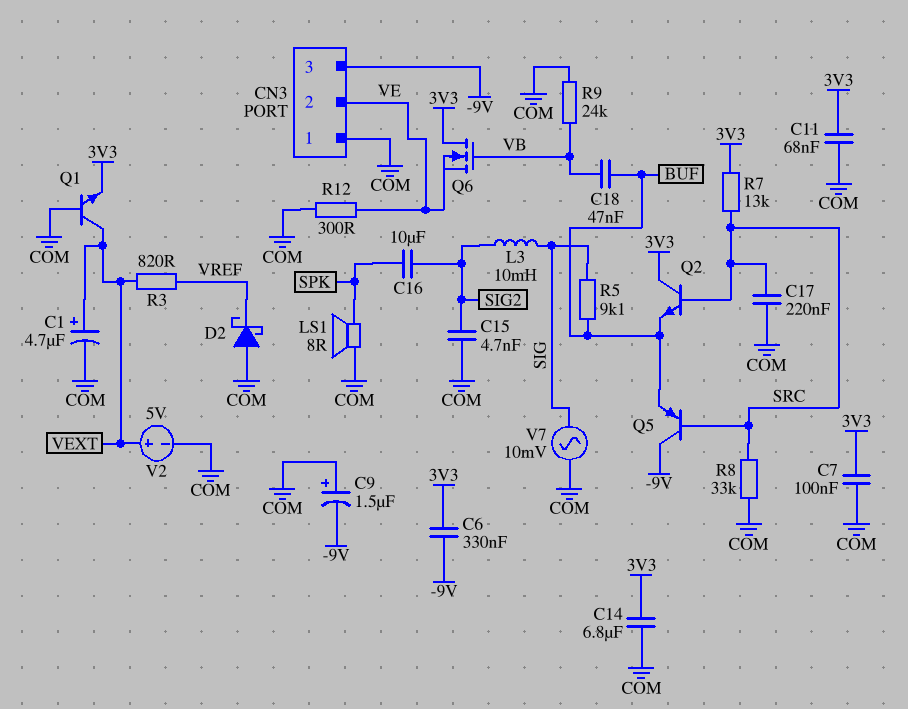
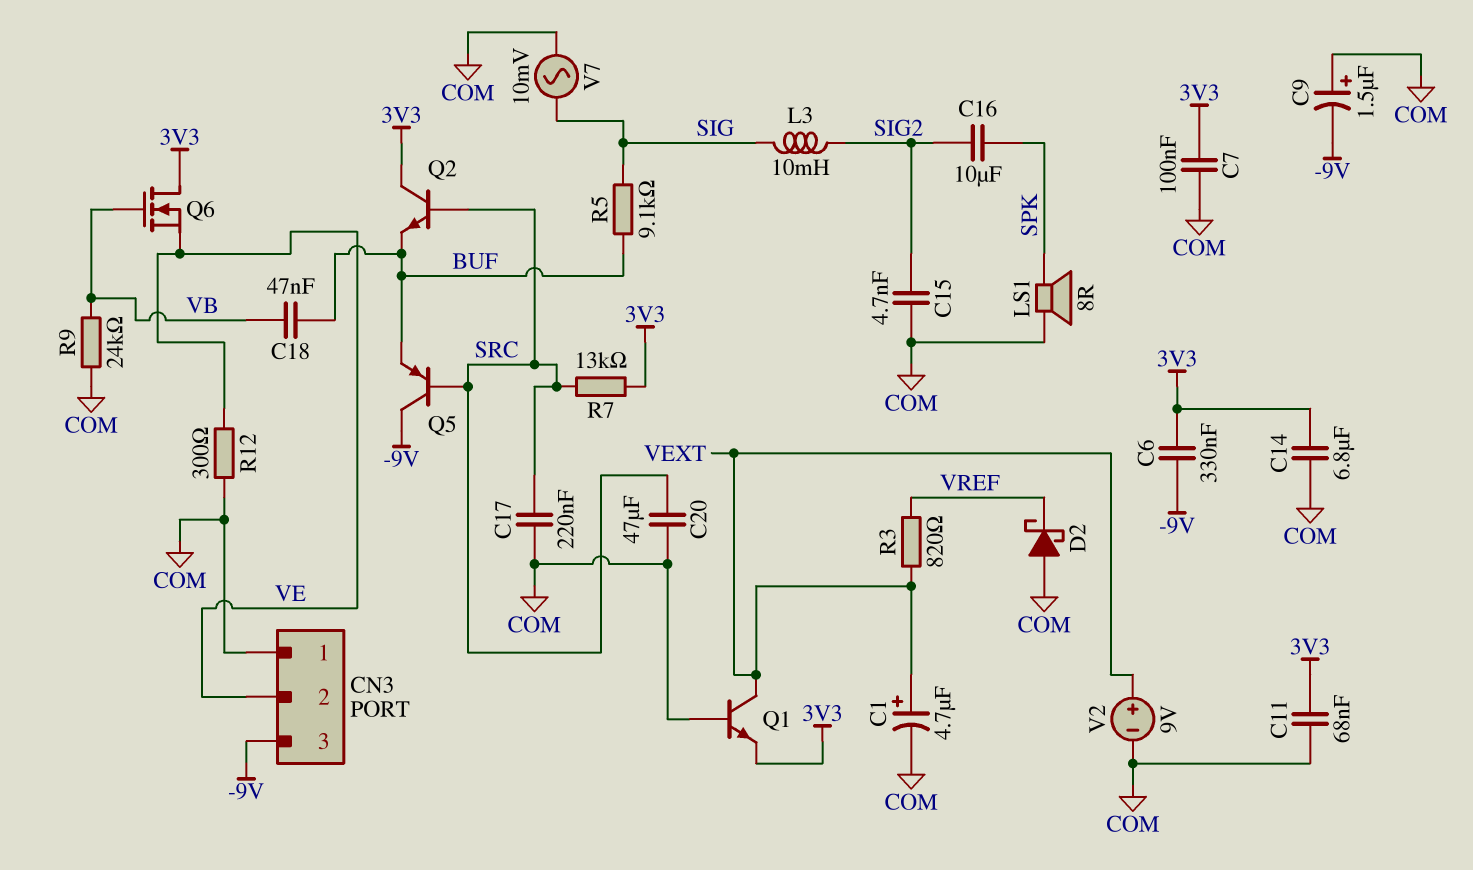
C20: none -> 47uF (COM, SRC)
R8: 33k (COM, SRC) -> none
V2: 5V (plus VEXT, minus COM) -> 9V (plus VEXT, minus COM)

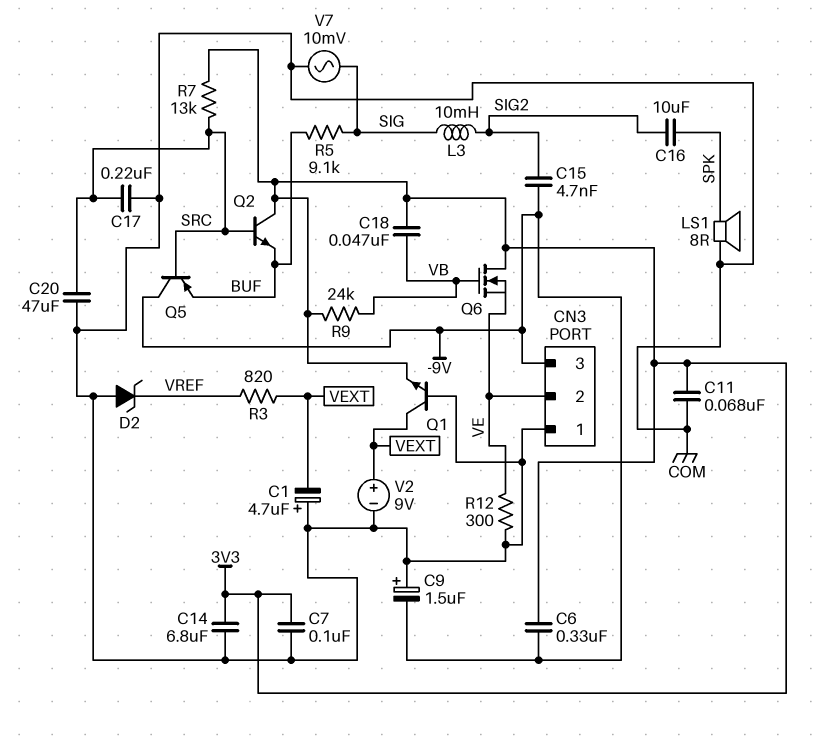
C1: 4.7uF (plus VEXT, minus COM) -> 4.7uF (plus COM, minus VEXT)
C15: 4.7nF (COM, SIG2) -> 4.7nF (-9V, SIG2)
C18: 47nF (BUF, VB) -> 47nF (3V3, VB)
D2: schottky (A COM, K VREF) -> zener (A COM, K VREF)
R9: 24k (COM, VB) -> 24k (3V3, VB)

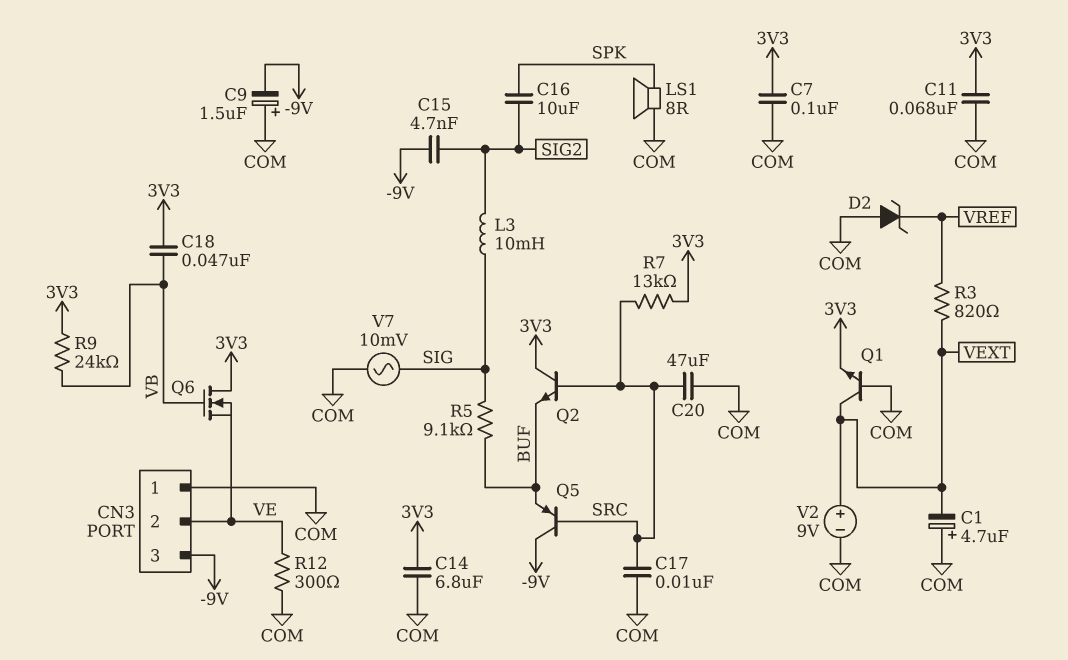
C6: 330nF (-9V, 3V3) -> none
C17: 220nF (COM, SRC) -> 10nF (COM, SRC)

